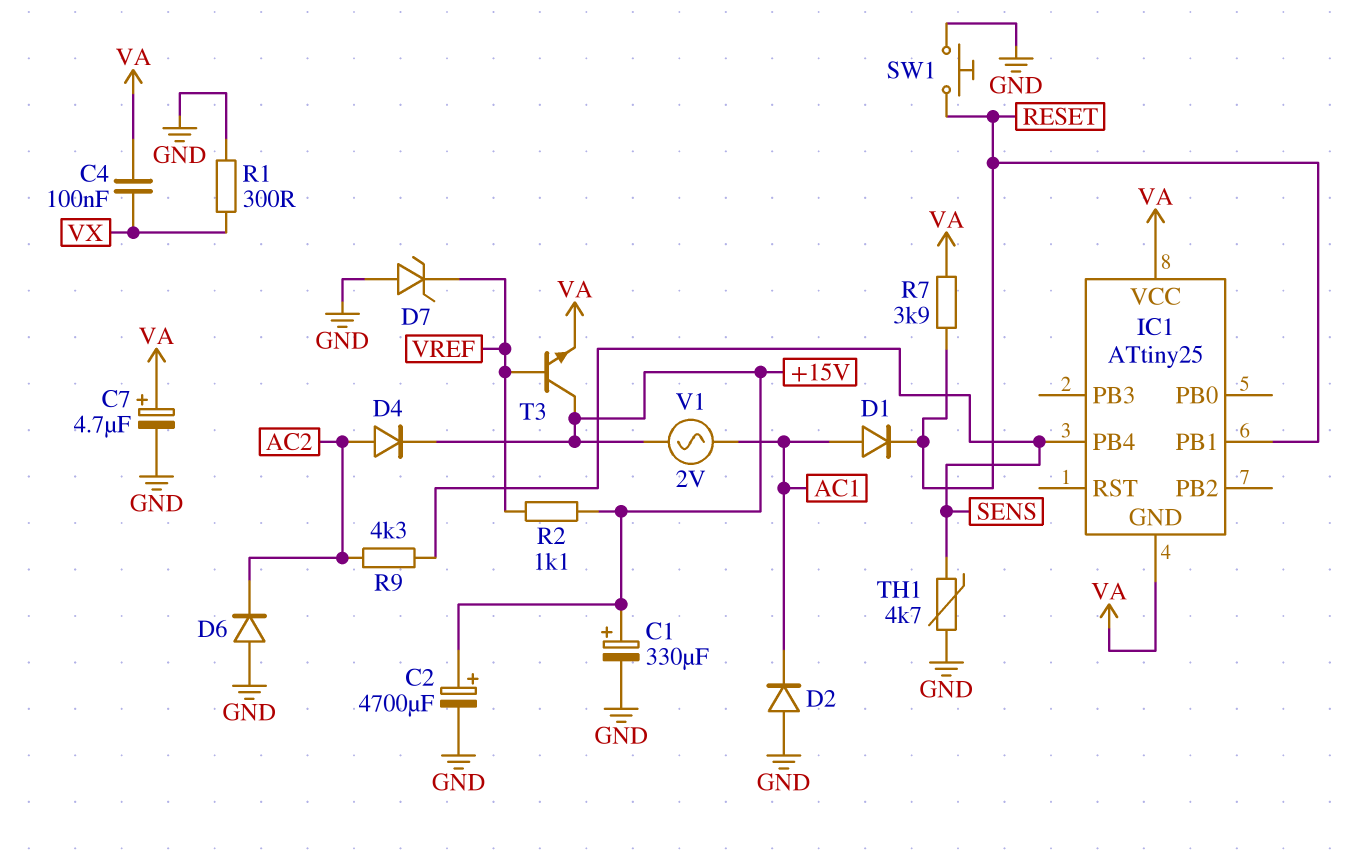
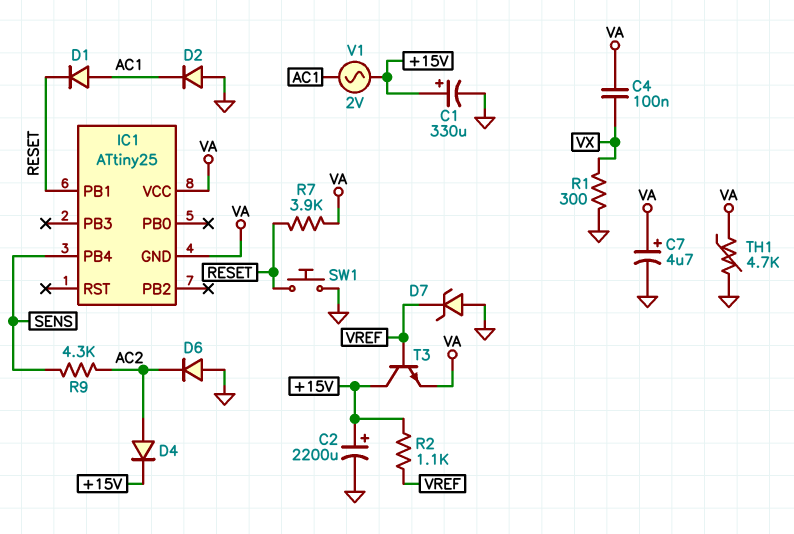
C2: 4700uF (plus +15V, minus GND) -> 2200uF (plus +15V, minus GND)
TH1: 4.7k (GND, SENS) -> 4.7k (GND, VA)

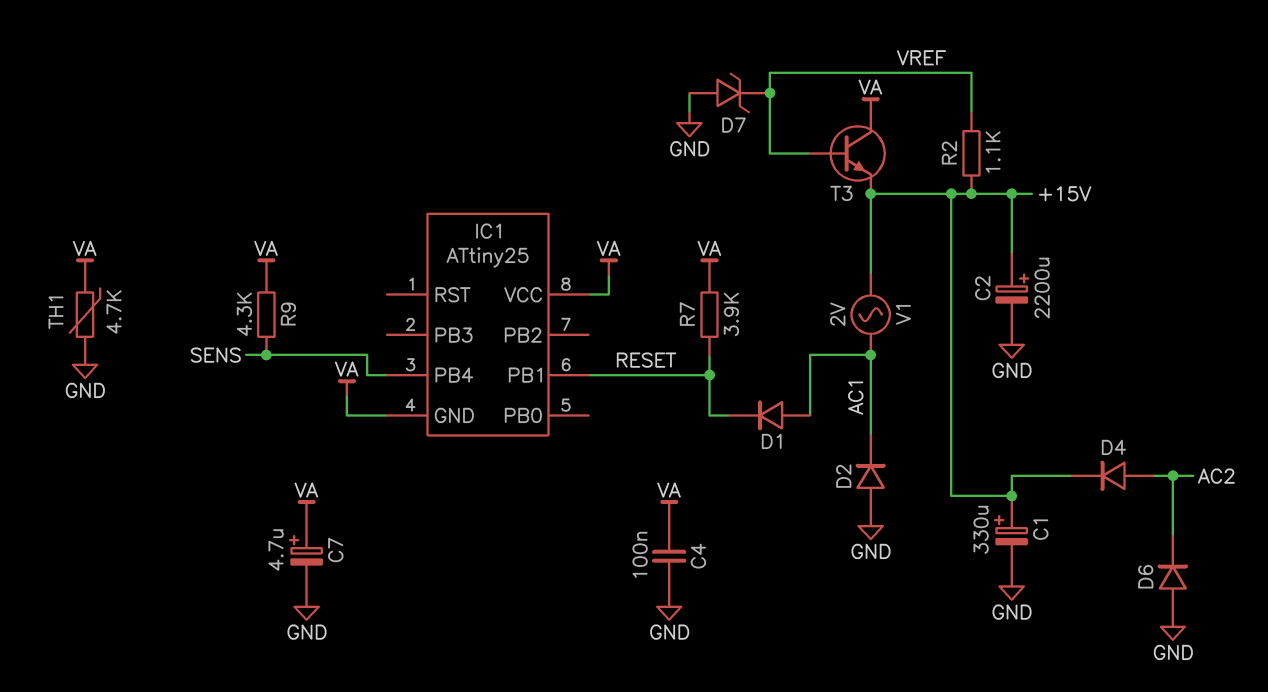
C4: 100nF (VA, VX) -> 100nF (GND, VA)
R1: 300 (GND, VX) -> none
R9: 4.3k (AC2, SENS) -> 4.3k (SENS, VA)
SW1: button (GND, RESET) -> none
T3: NPN (B VREF, C +15V, E VA) -> NPN (B VREF, C VA, E +15V)

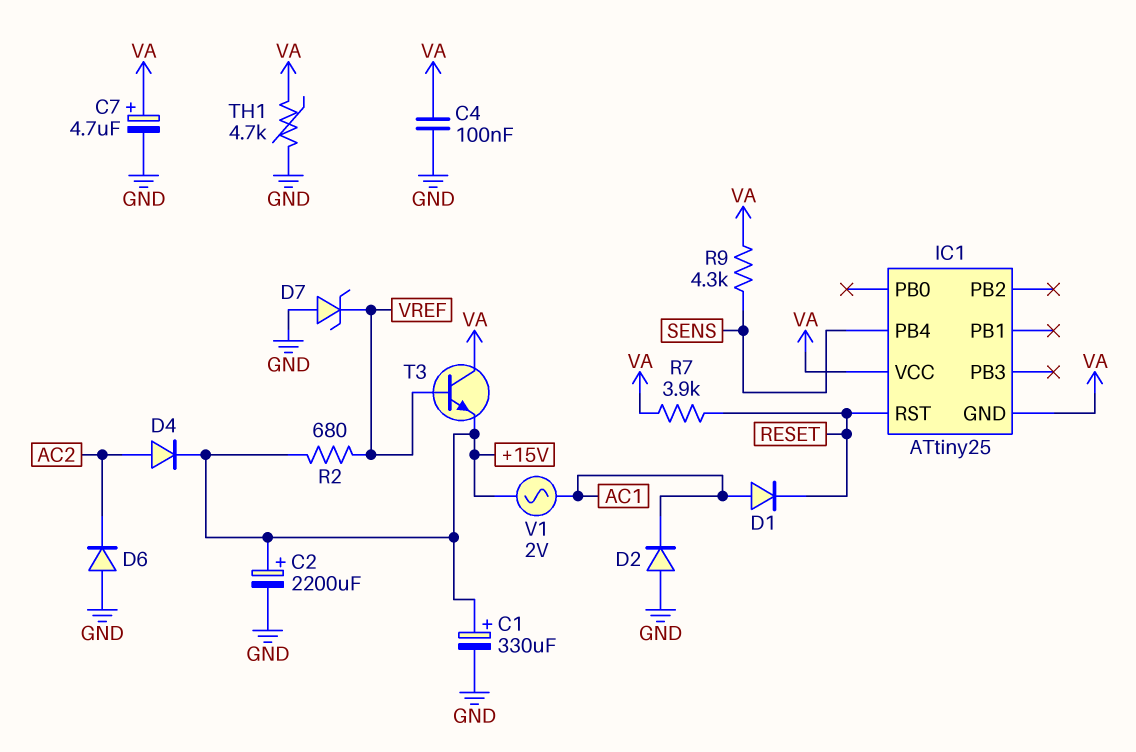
IC1 pin PB1: RESET -> none
IC1 pin RST: none -> RESET
R2: 1.1k (+15V, VREF) -> 680 (+15V, VREF)

